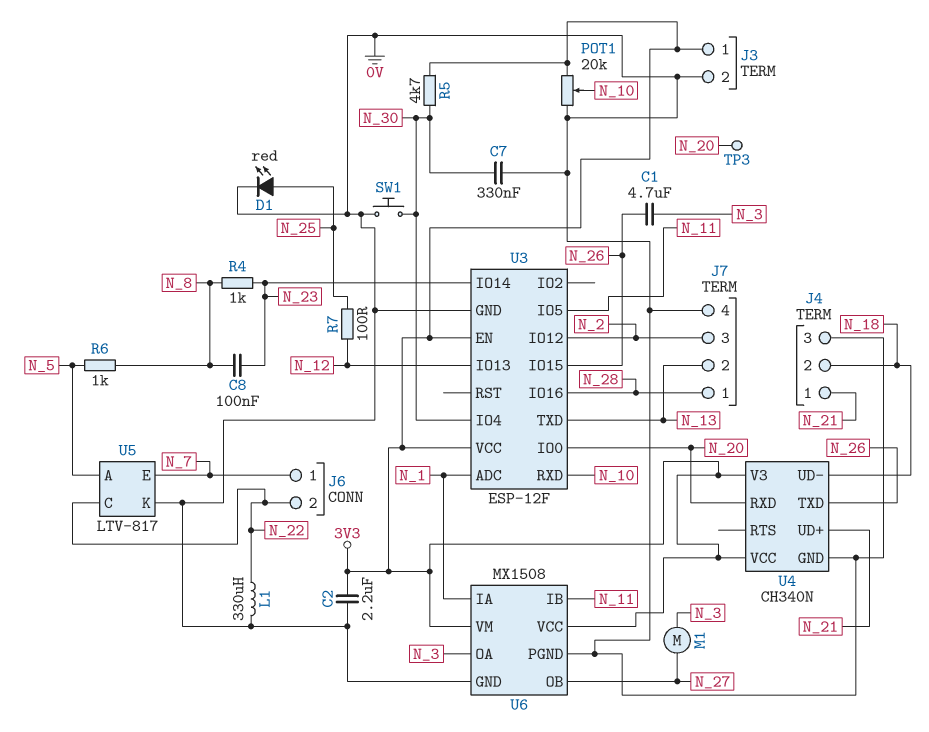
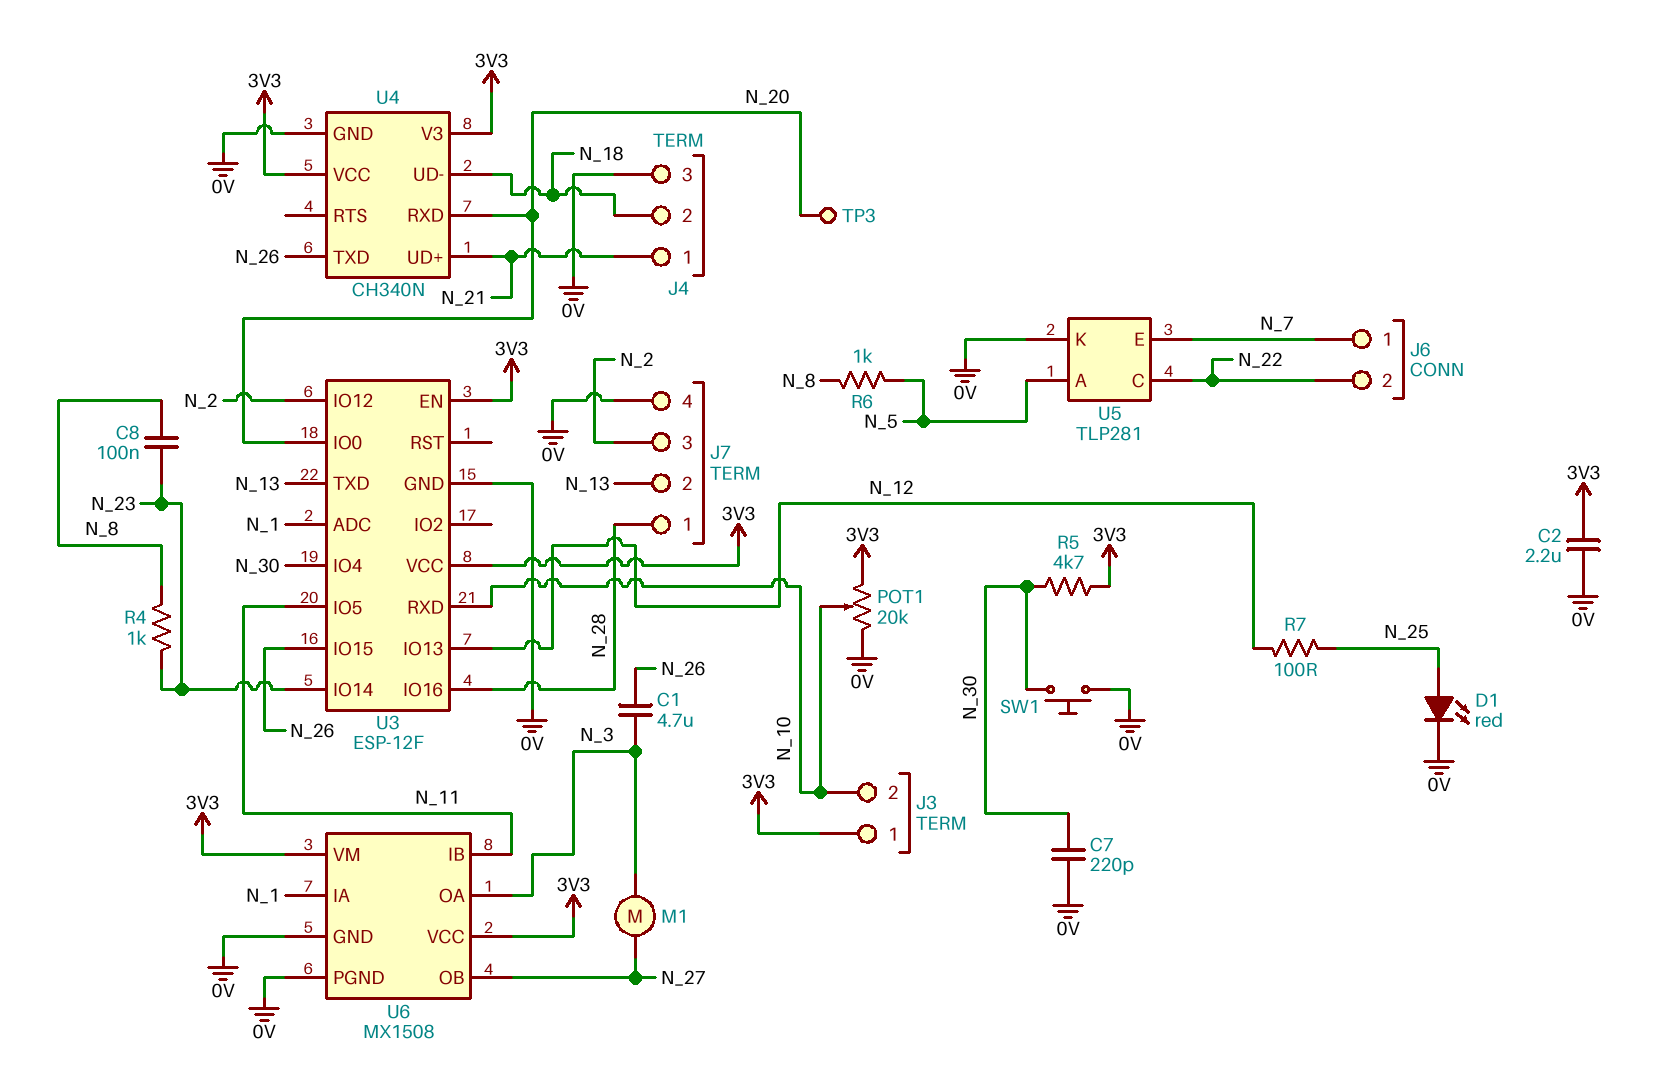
C7: 330nF (0V, N_30) -> 220pF (0V, N_30)
J3 pin 2: 0V -> N_10
L1: 330uH (0V, N_22) -> none
U5: LTV-817 -> TLP281

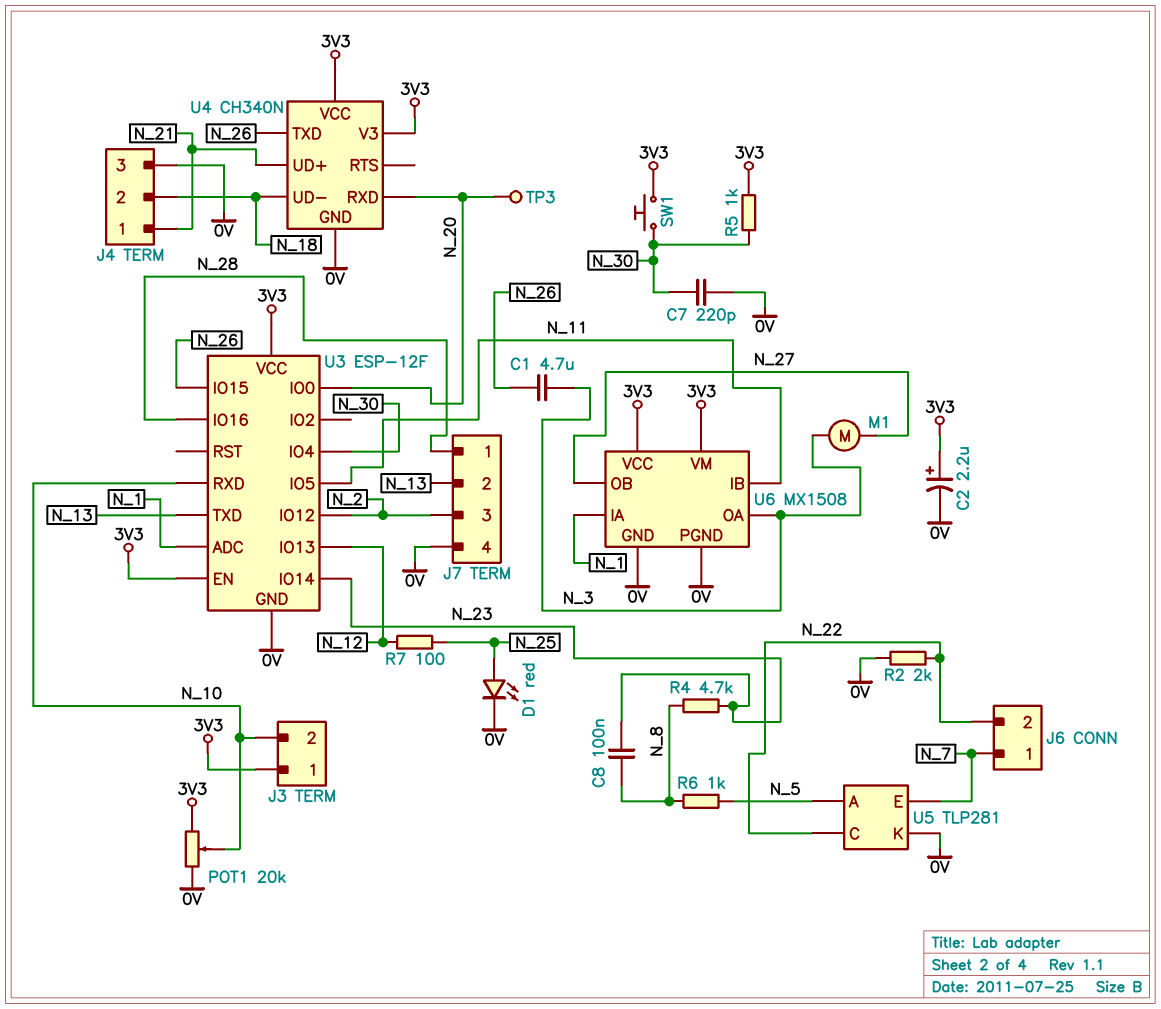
C2: 2.2uF (0V, 3V3) -> 2.2uF (plus 3V3, minus 0V)
R2: none -> 2k (0V, N_22)
R4: 1k (N_8, N_23) -> 4.7k (N_8, N_23)
R5: 4.7k (3V3, N_30) -> 1k (3V3, N_30)
SW1: button (0V, N_30) -> button (3V3, N_30)

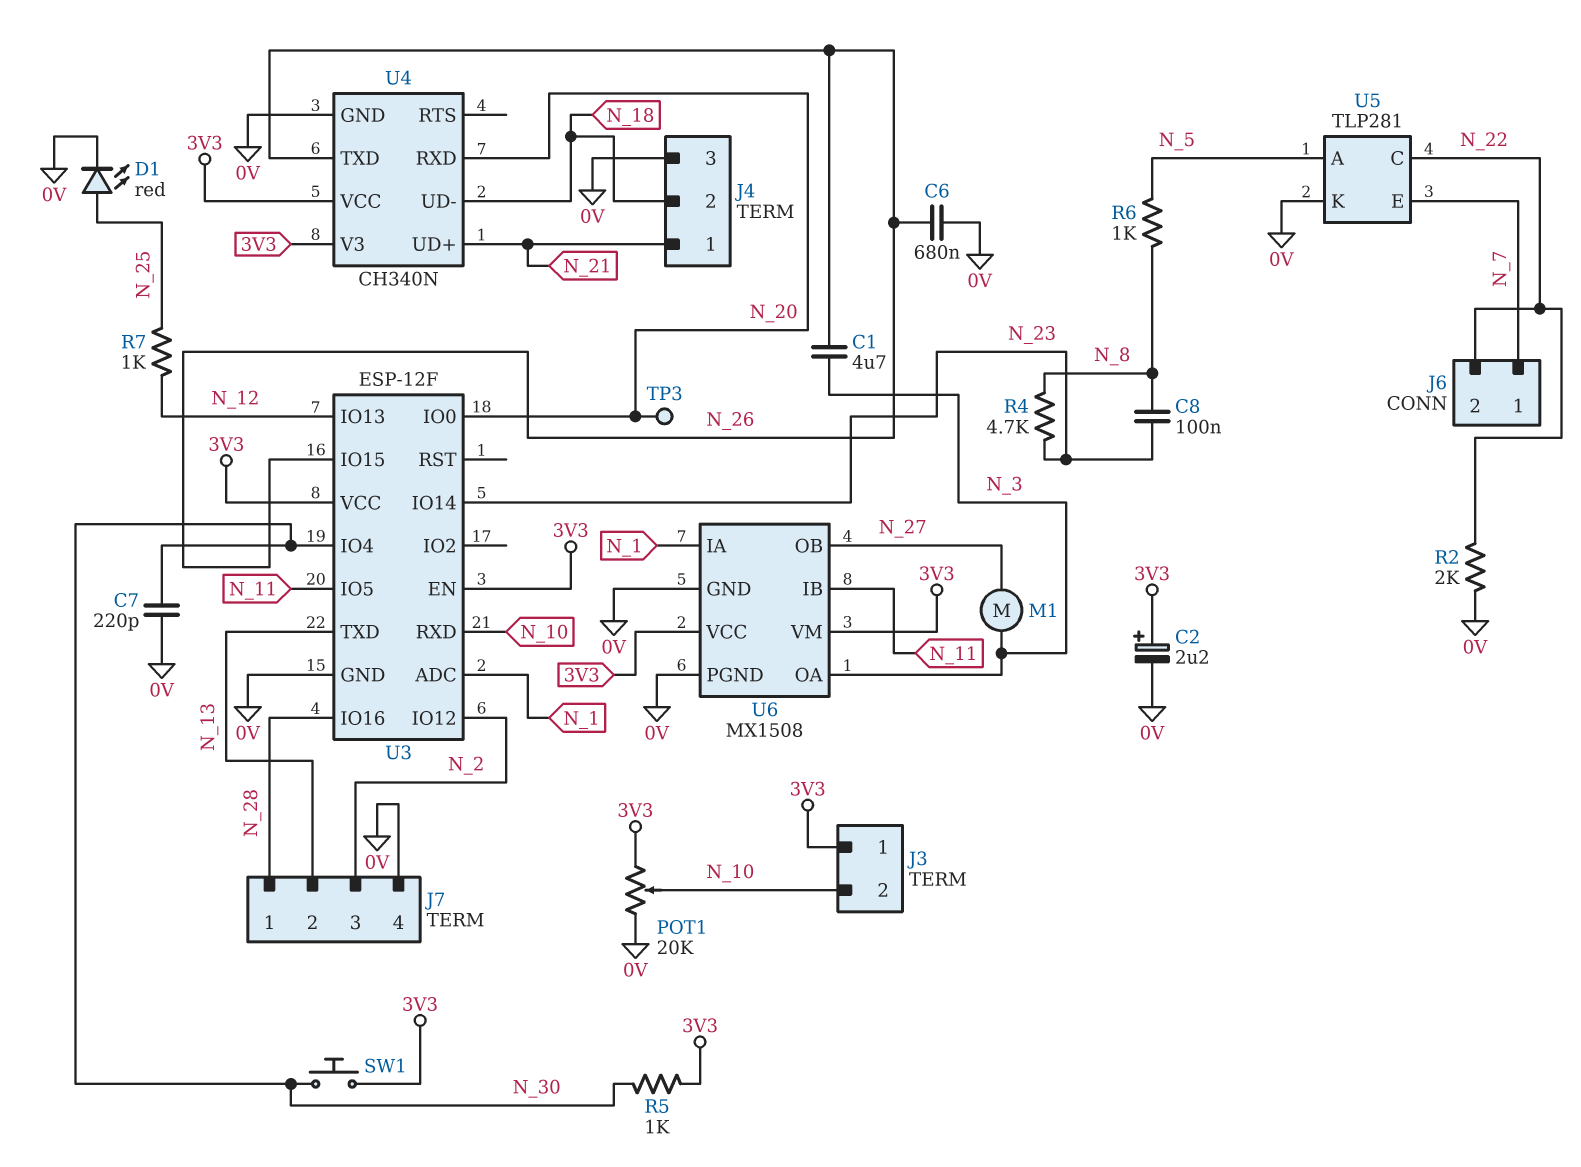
C6: none -> 680nF (0V, N_26)
R7: 100 (N_12, N_25) -> 1k (N_12, N_25)

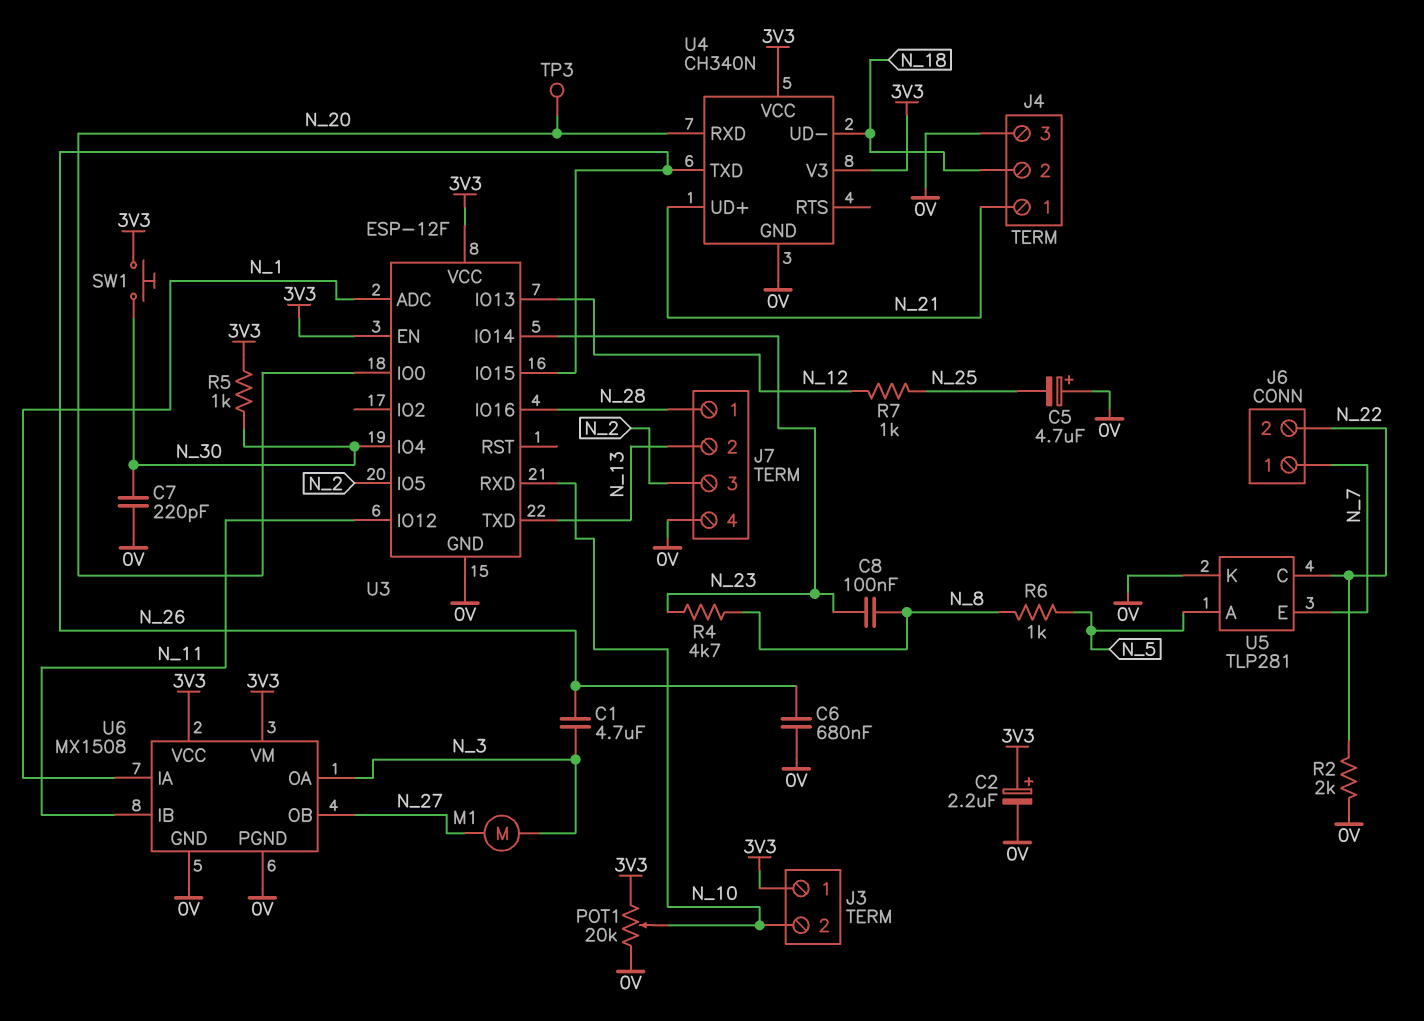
C5: none -> 4.7uF (plus 0V, minus N_25)
D1: LED red (A N_25, K 0V) -> none
U3 pin IO5: N_11 -> N_2
U3 pin IO12: N_2 -> N_11

